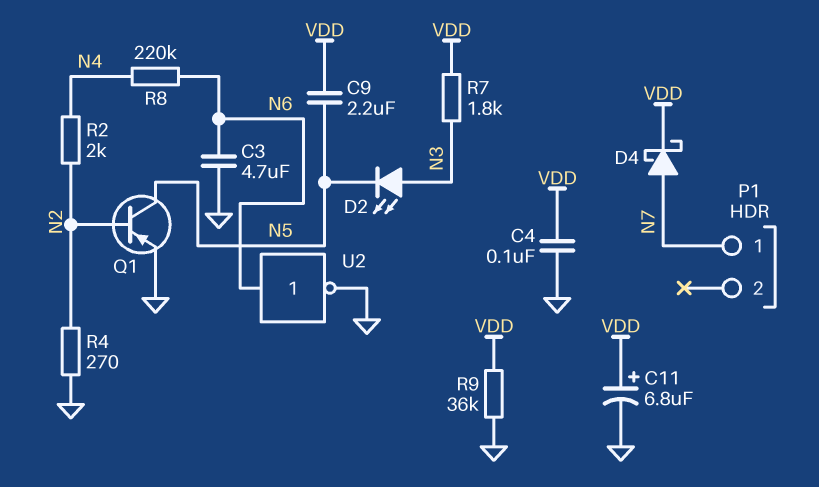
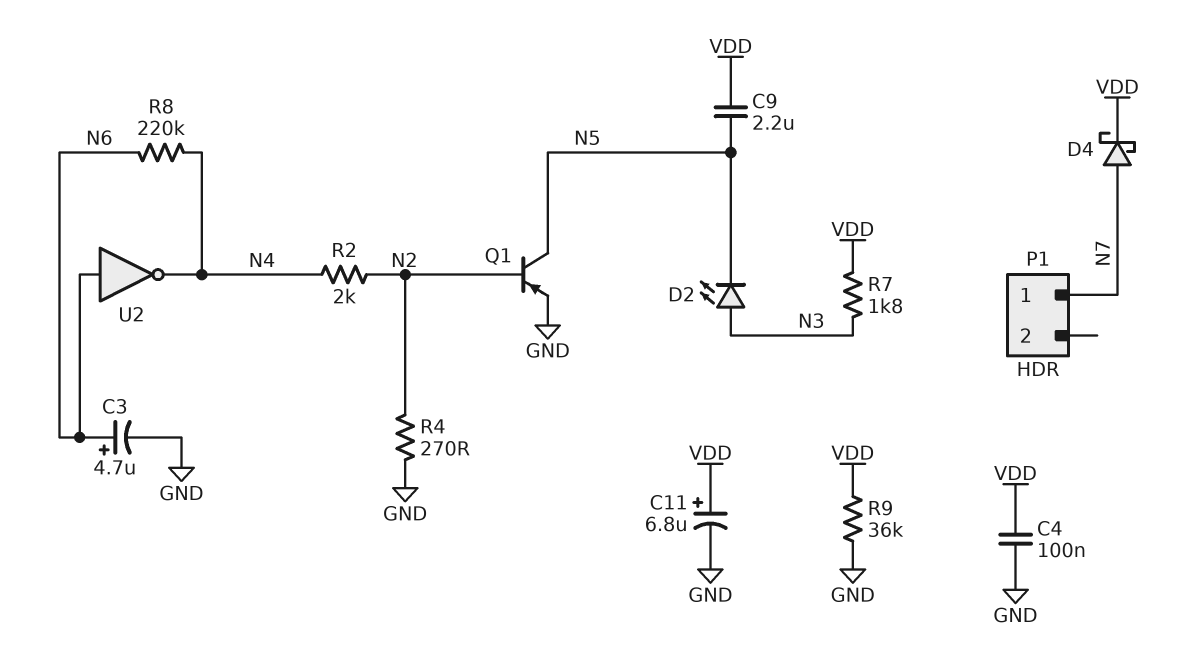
C3: 4.7uF (GND, N6) -> 4.7uF (plus N6, minus GND)
U2: NOT (in N6, out GND) -> NOT (in N6, out N4)

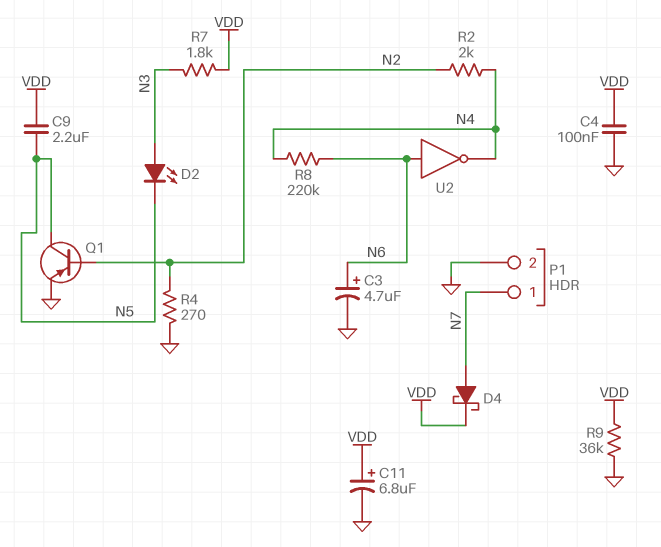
P1 pin 2: none -> GND

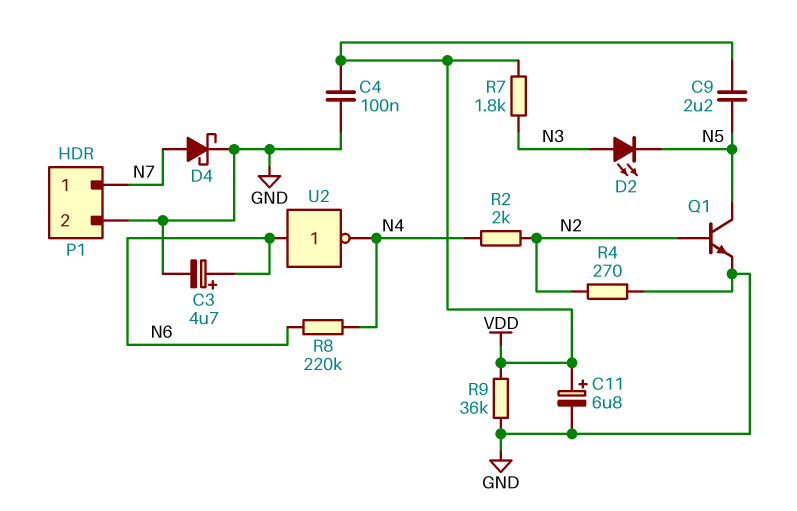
D4: schottky (A N7, K VDD) -> schottky (A N7, K GND)
Q1: PNP (B N2, C N5, E GND) -> NPN (B N2, C N5, E GND)

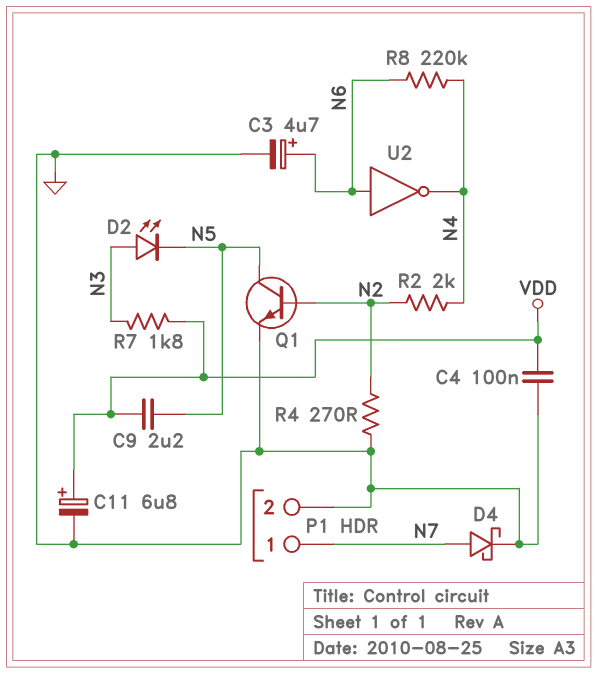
R9: 36k (GND, VDD) -> none

